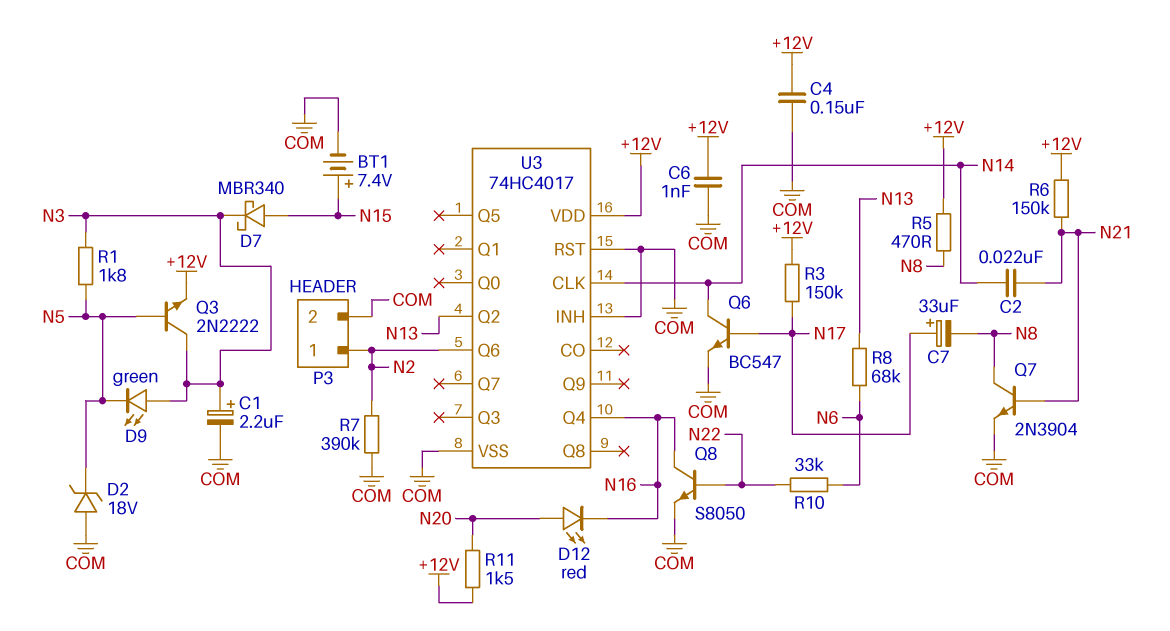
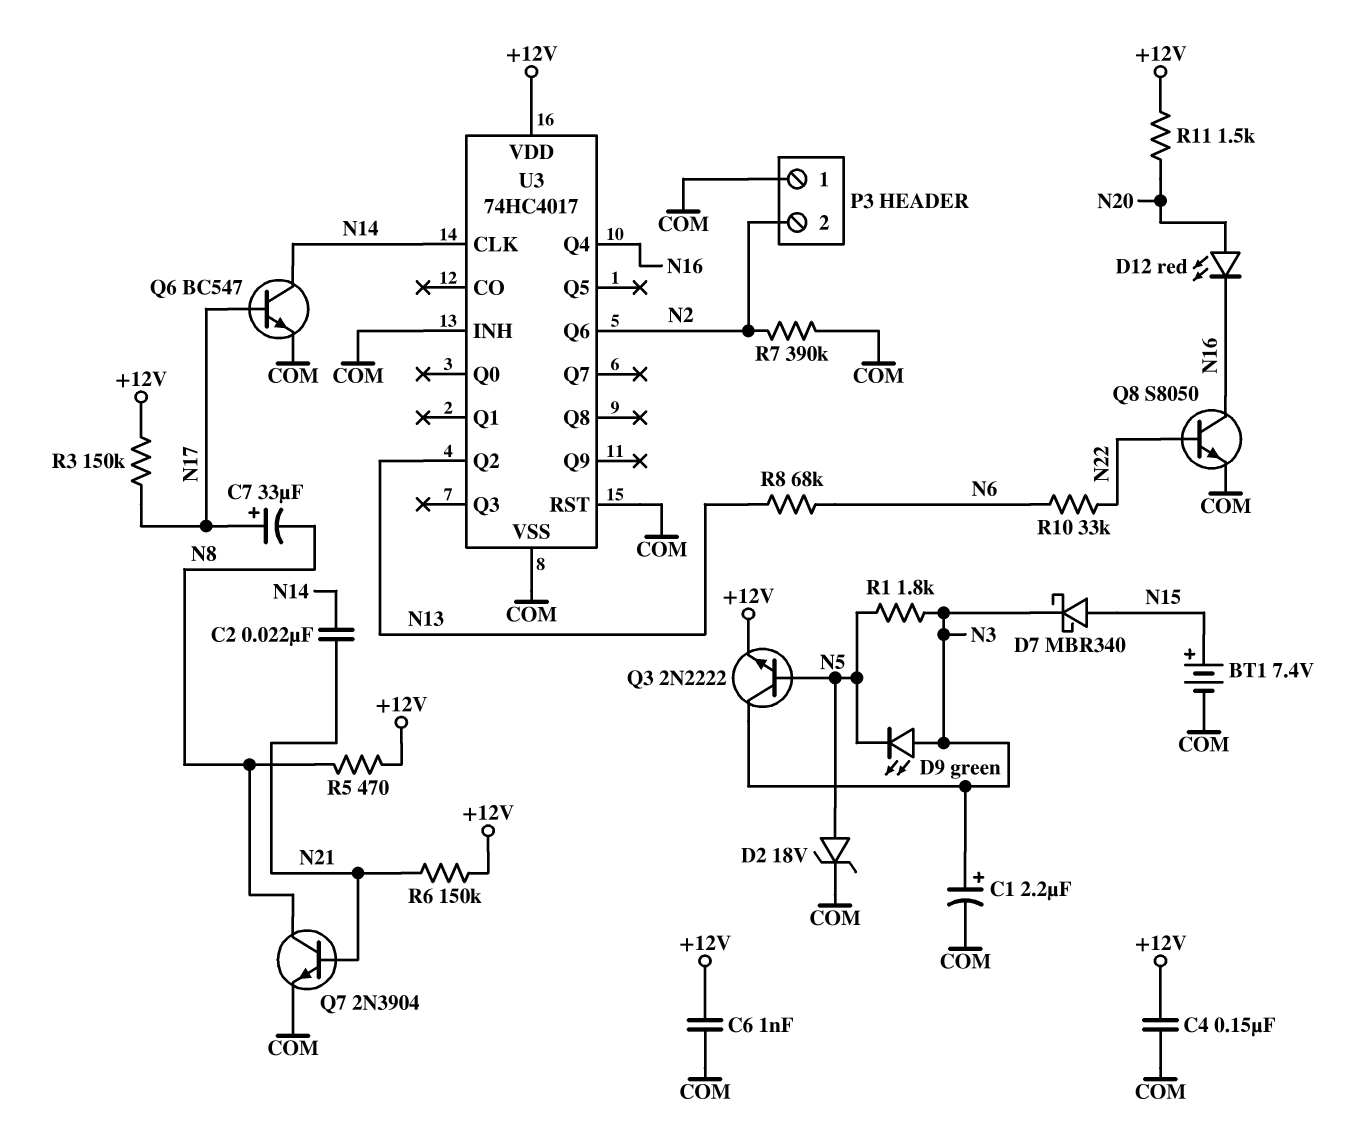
D2: zener 18V (A COM, K N5) -> zener 18V (A N5, K COM)
P3 pin 1: N2 -> COM
P3 pin 2: COM -> N2

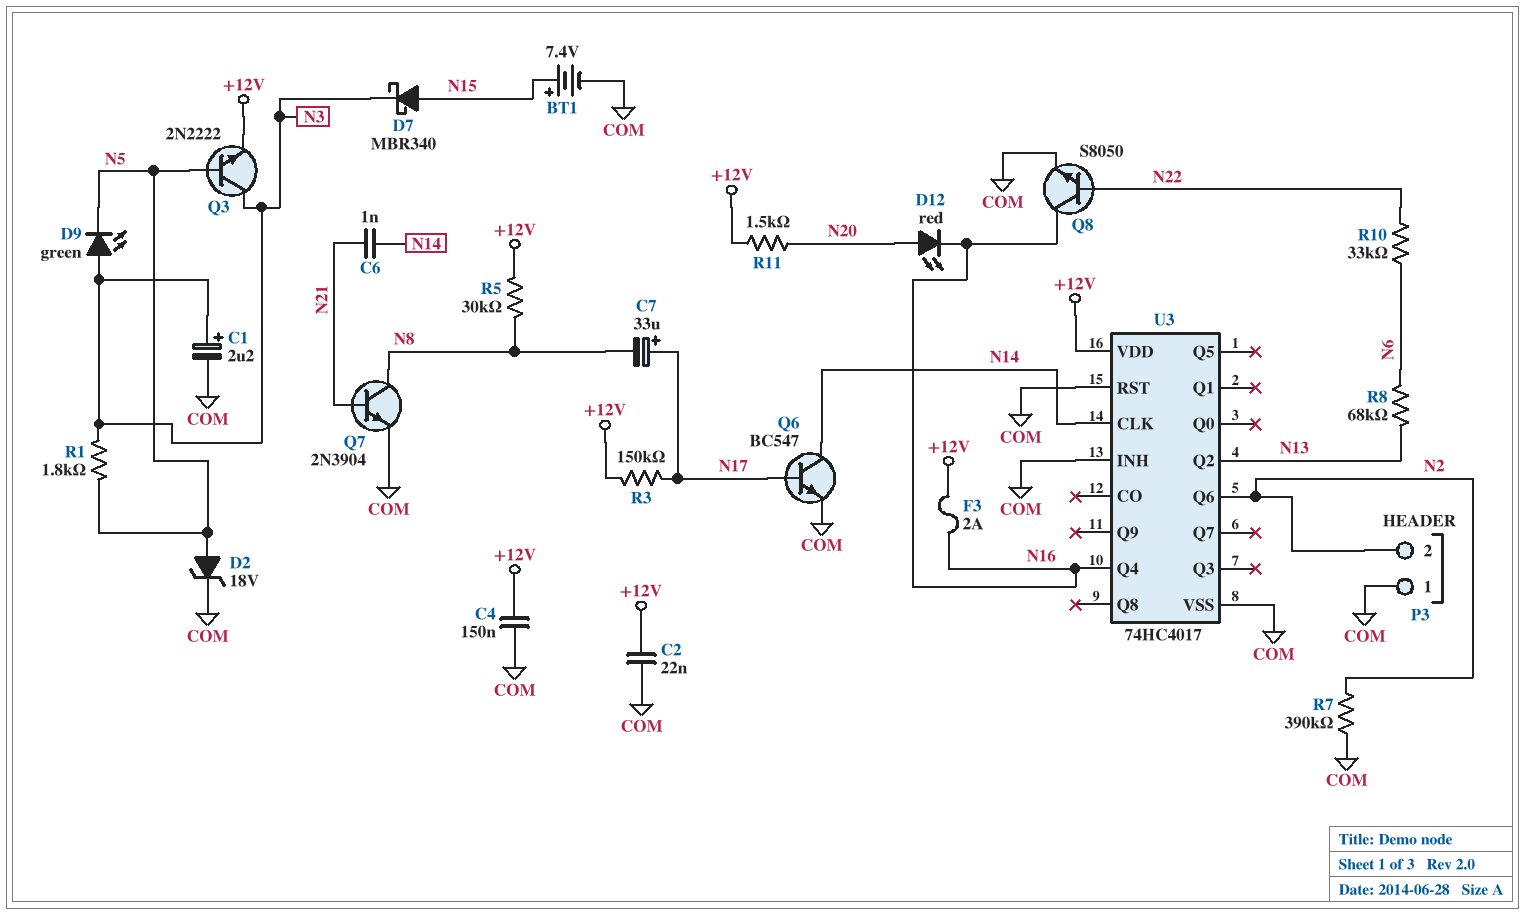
C2: 22nF (N14, N21) -> 22nF (+12V, COM)
C6: 1nF (+12V, COM) -> 1nF (N14, N21)
F3: none -> 2A (+12V, N16)
R5: 470 (+12V, N8) -> 30k (+12V, N8)
R6: 150k (+12V, N21) -> none

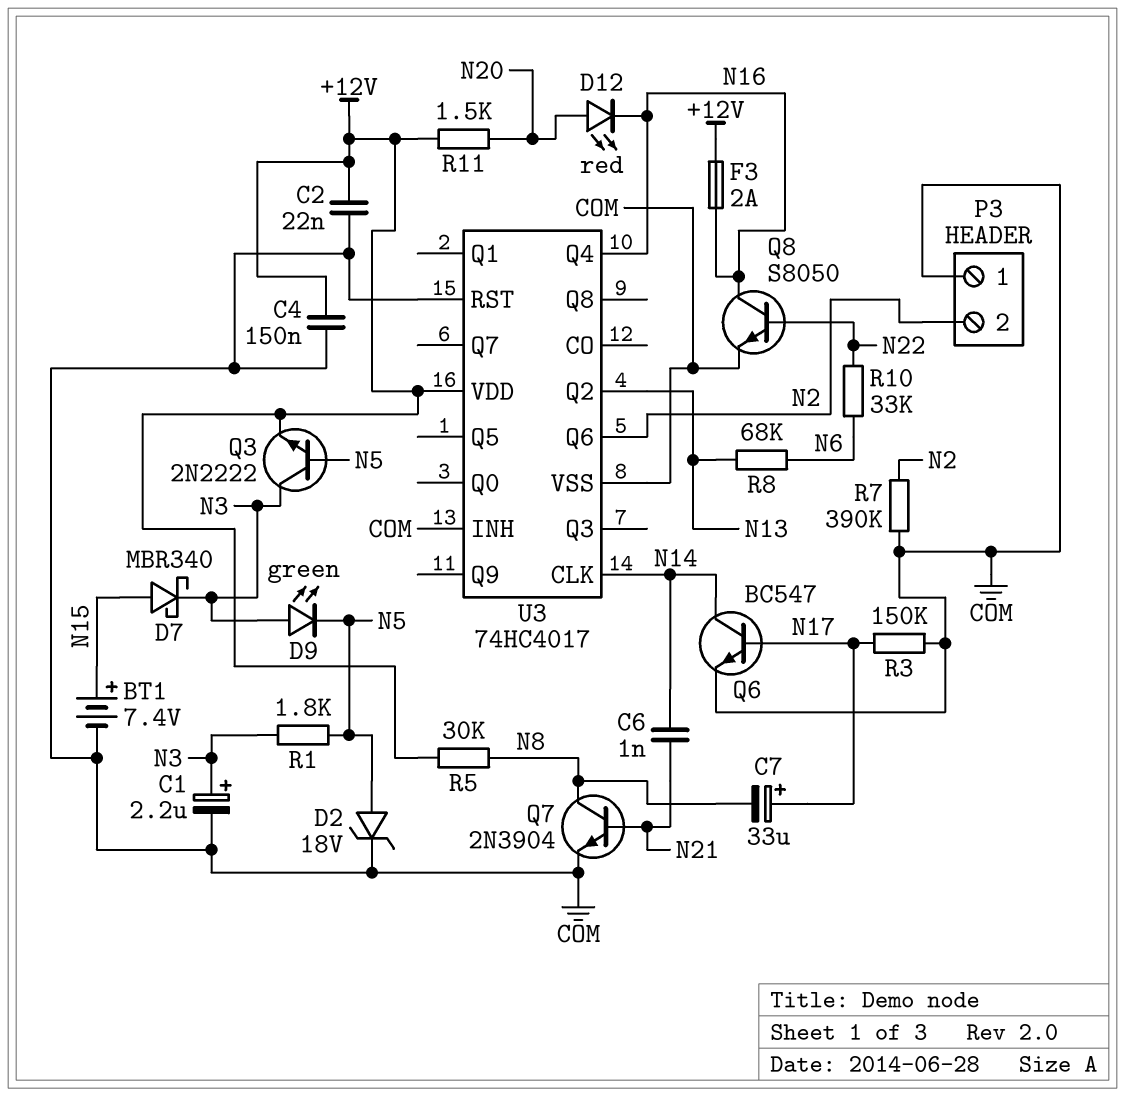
R3: 150k (+12V, N17) -> 150k (COM, N17)

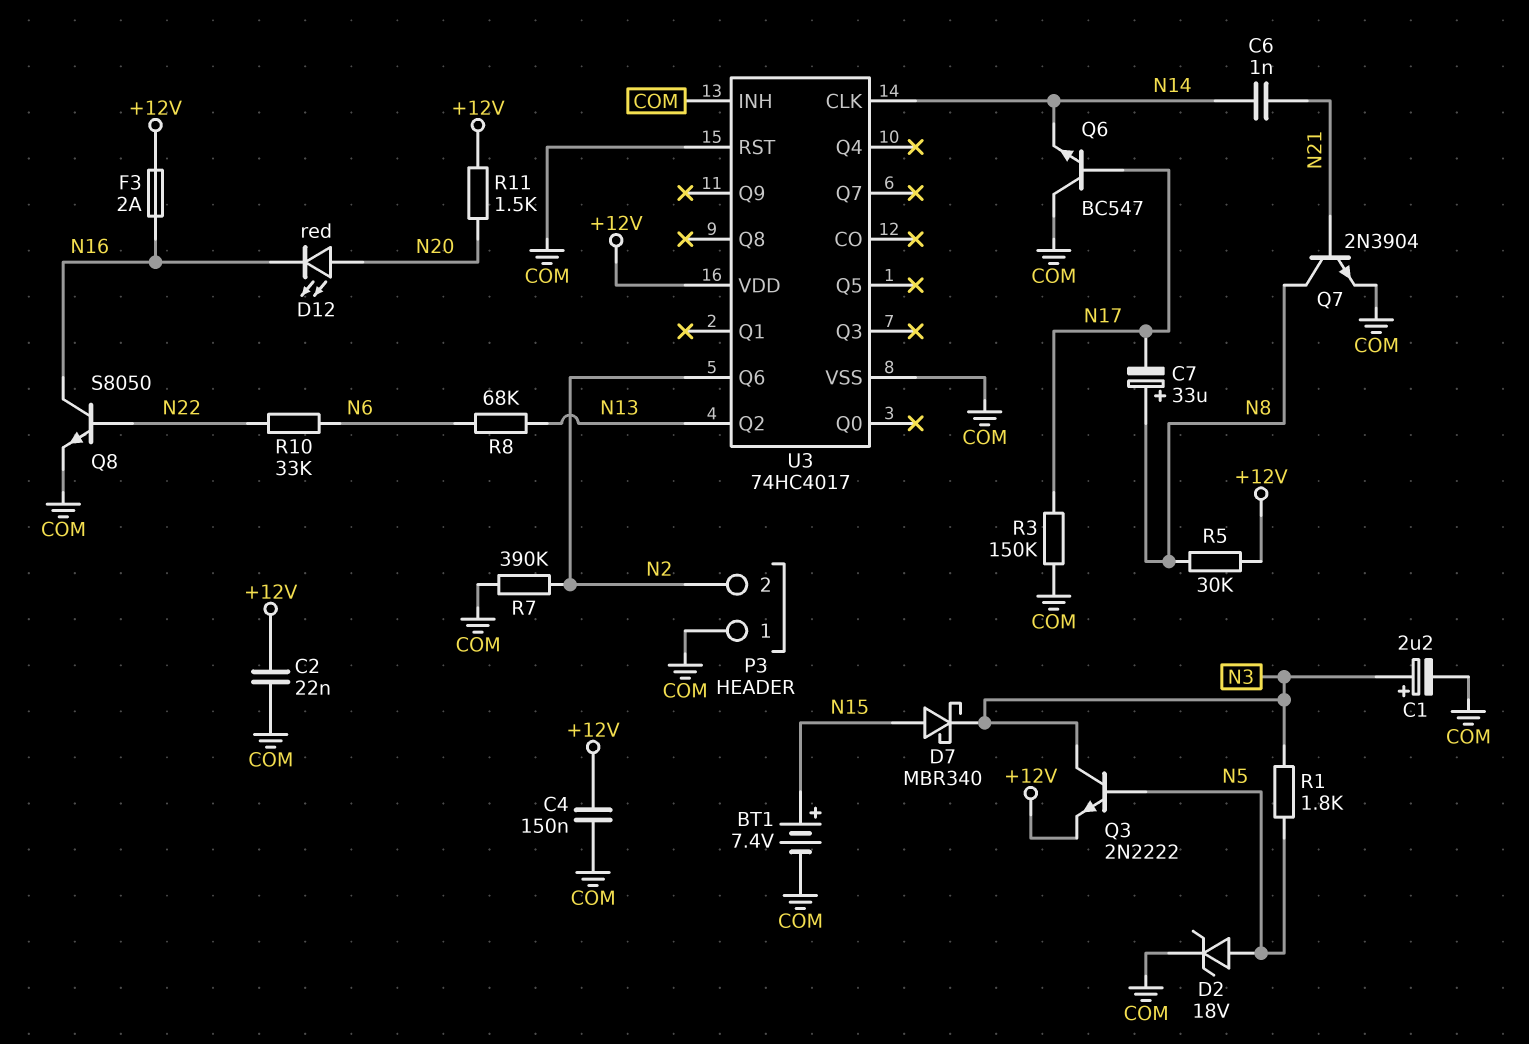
C7: 33uF (plus N17, minus N8) -> 33uF (plus N8, minus N17)
D9: LED green (A N3, K N5) -> none
Q6: NPN BC547 (B N17, C N14, E COM) -> NPN BC547 (B N17, C COM, E N14)
U3 pin Q4: N16 -> none

